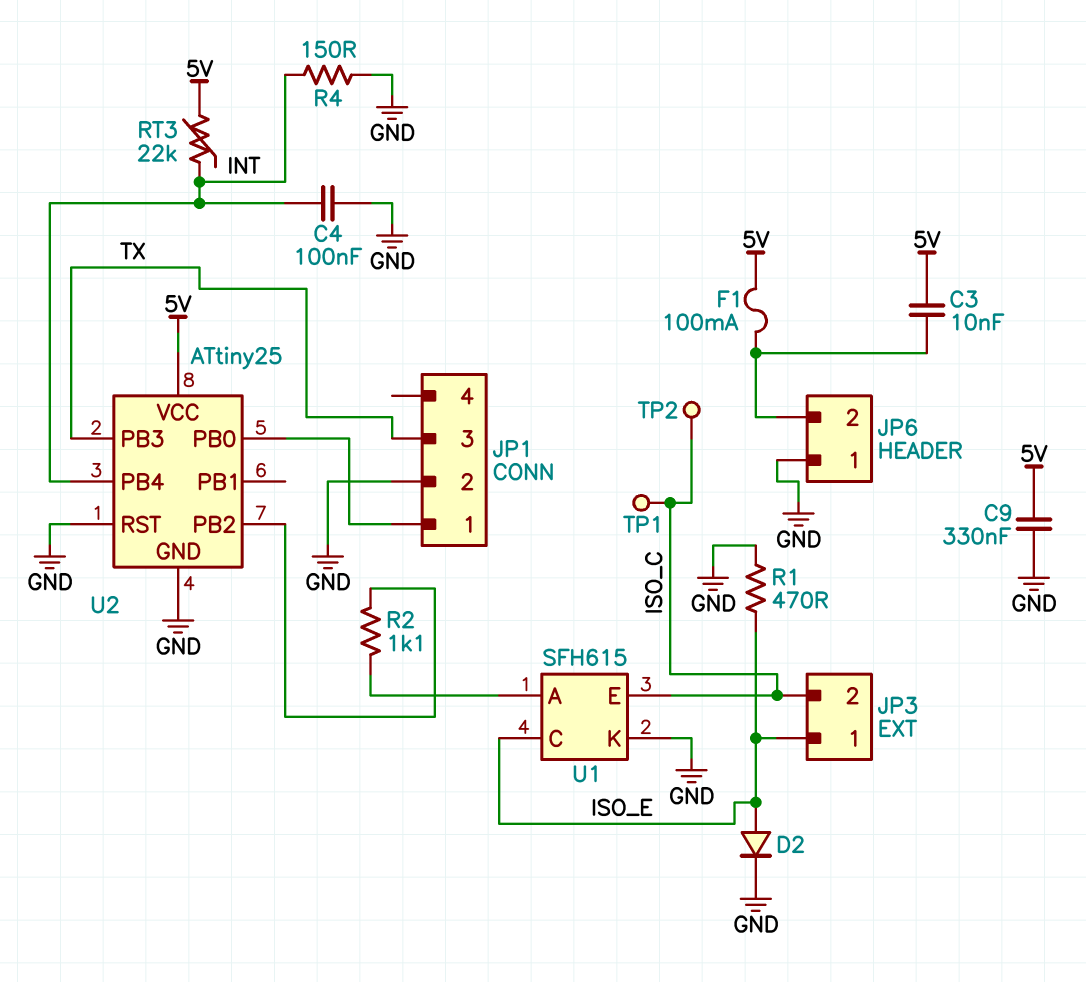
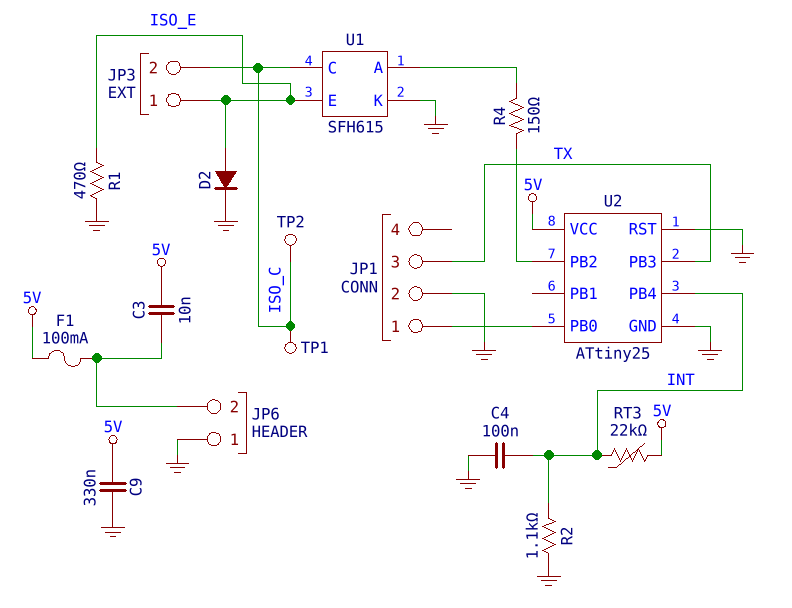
R2: 1.1k (U1/A, U2/PB2) -> 1.1k (GND, INT)
R4: 150 (GND, INT) -> 150 (U1/A, U2/PB2)
U1 pin C: ISO_E -> ISO_C
U1 pin E: ISO_C -> ISO_E

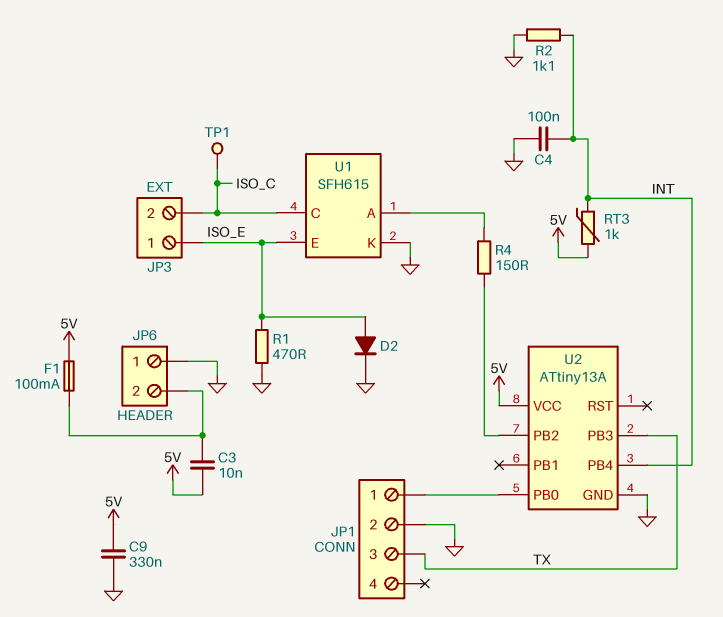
RT3: 22k (5V, INT) -> 1k (5V, INT)
TP2: test point (ISO_C) -> none
U2: ATtiny25 -> ATtiny13A
U2 pin RST: GND -> none

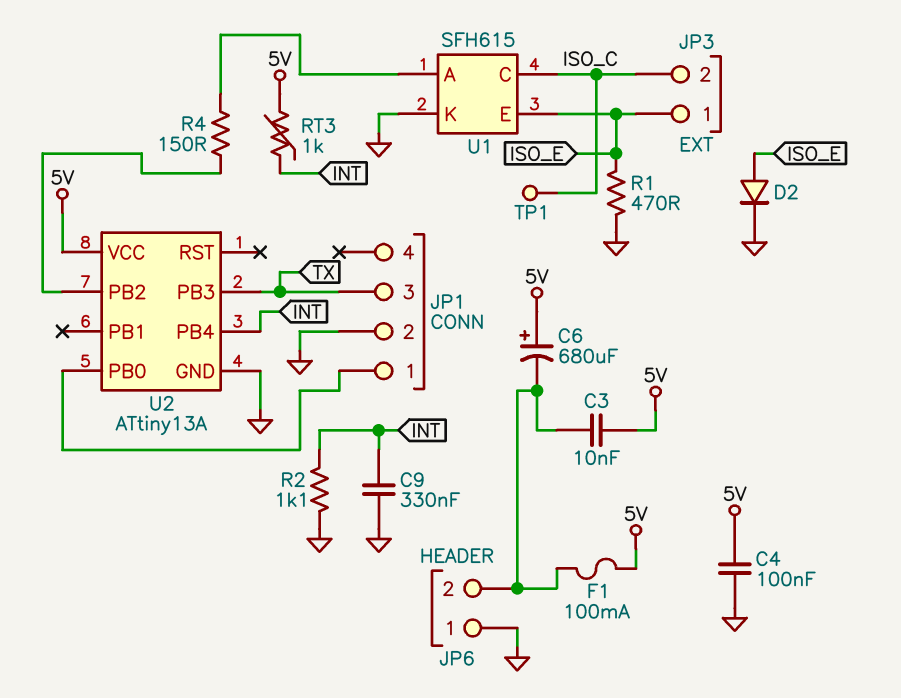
C4: 100nF (GND, INT) -> 100nF (5V, GND)
C6: none -> 680uF (plus 5V, minus JP6/2)
C9: 330nF (5V, GND) -> 330nF (GND, INT)

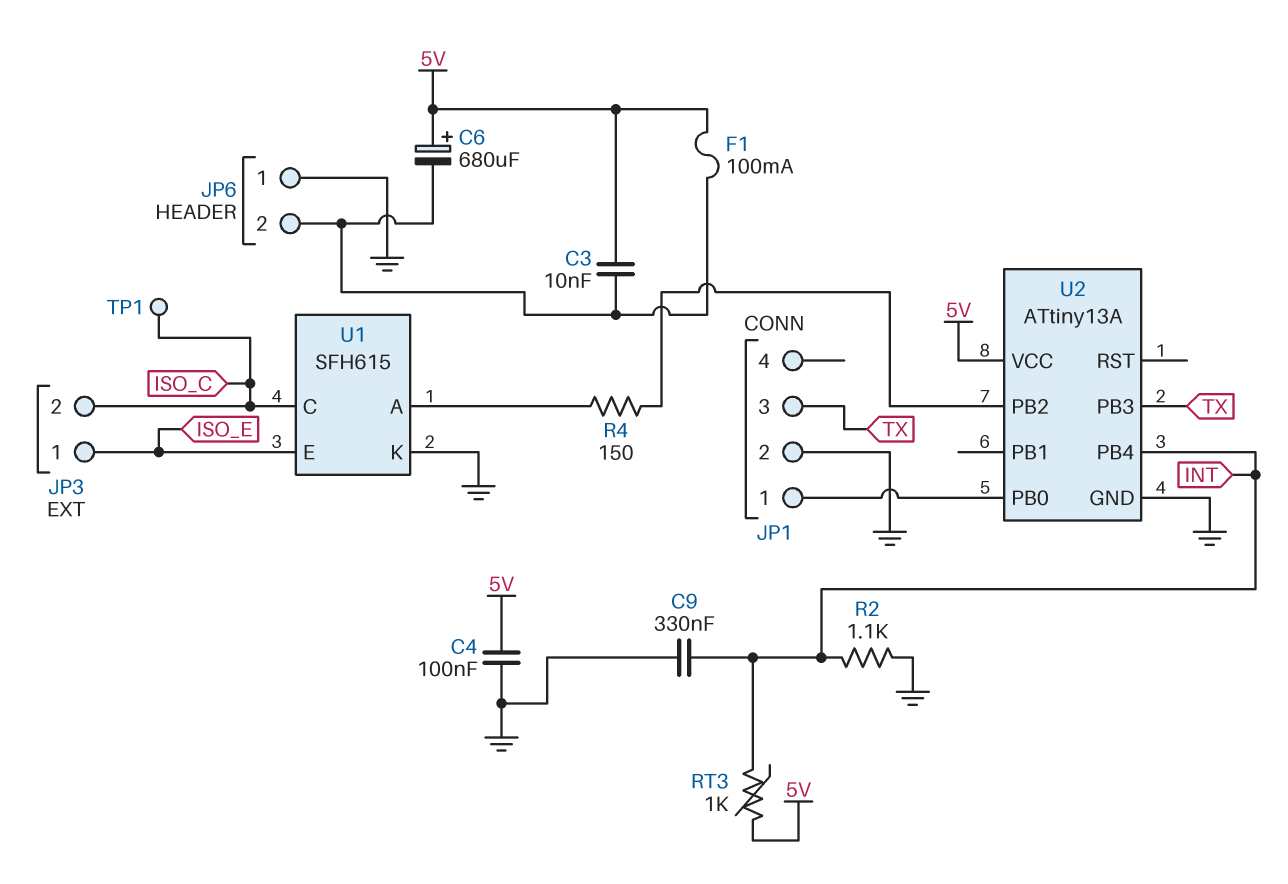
D2: diode (A ISO_E, K GND) -> none
R1: 470 (GND, ISO_E) -> none

